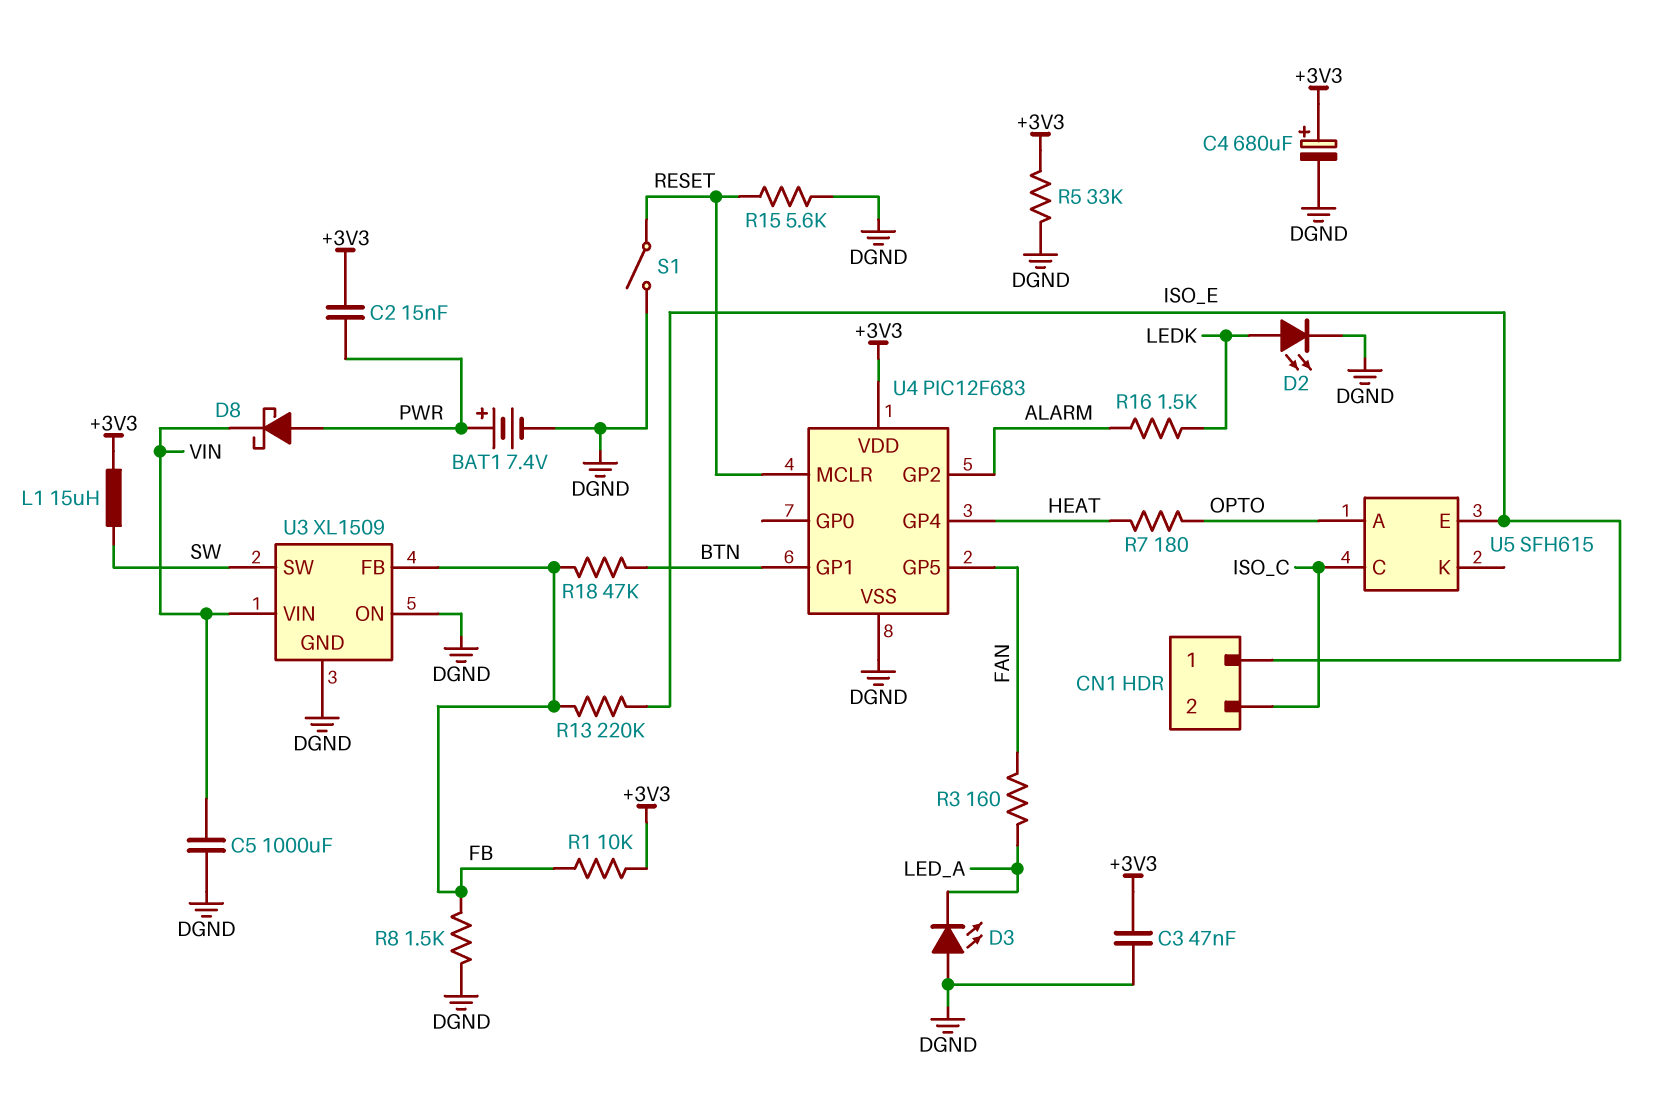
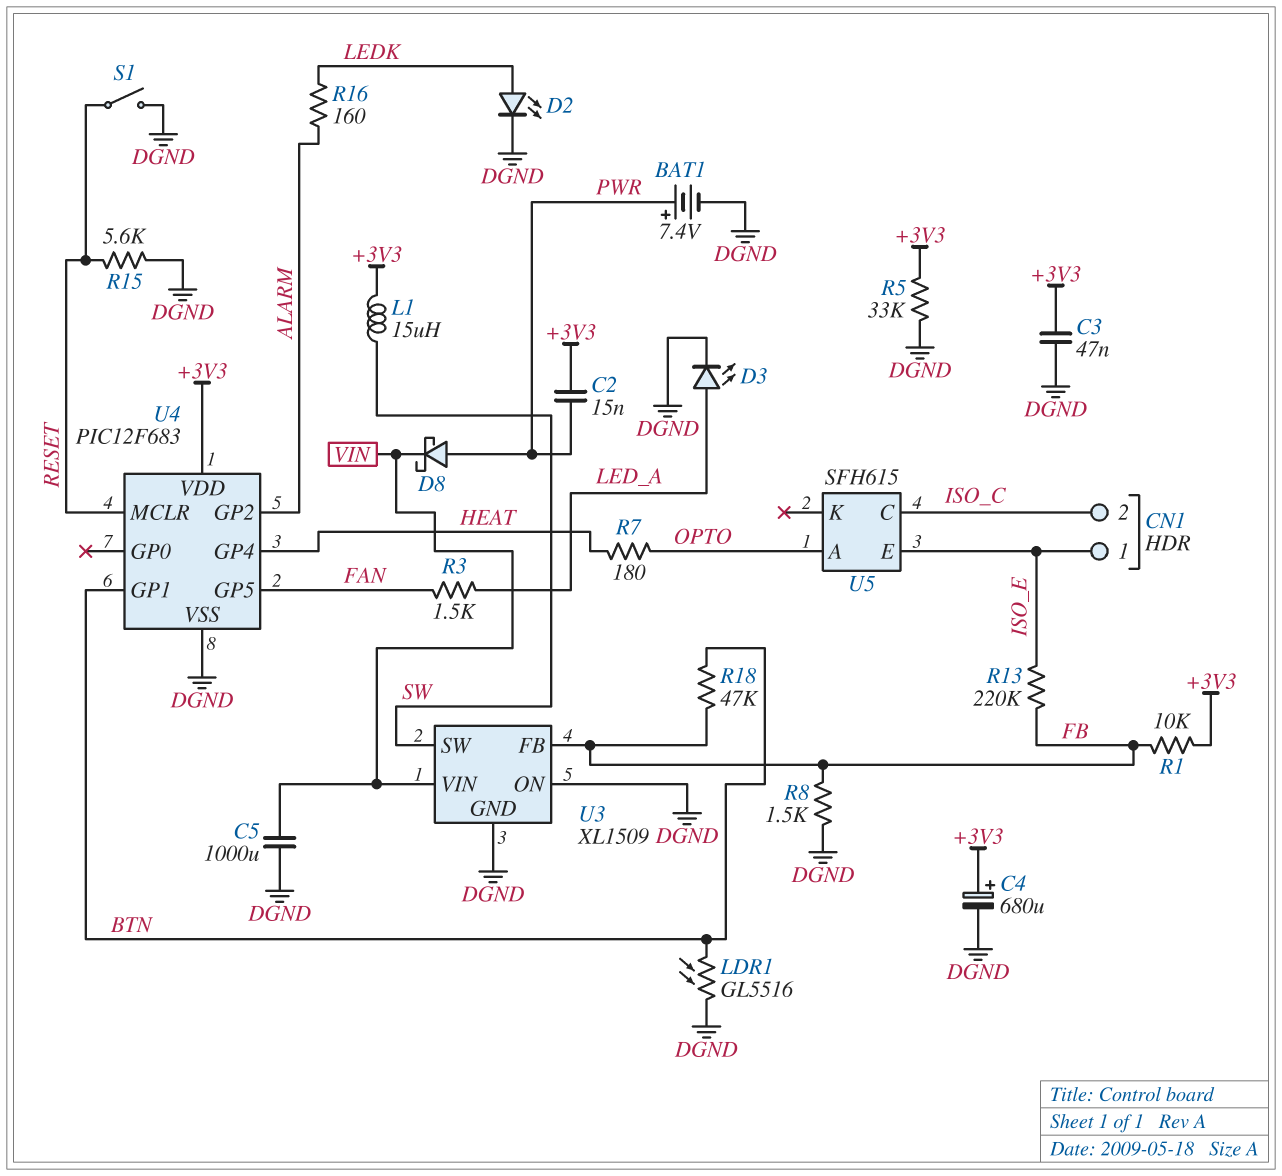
D3: LED (A DGND, K LED_A) -> LED (A LED_A, K DGND)
LDR1: none -> GL5516 (BTN, DGND)
R3: 160 (FAN, LED_A) -> 1.5k (FAN, LED_A)
R16: 1.5k (ALARM, LEDK) -> 160 (ALARM, LEDK)

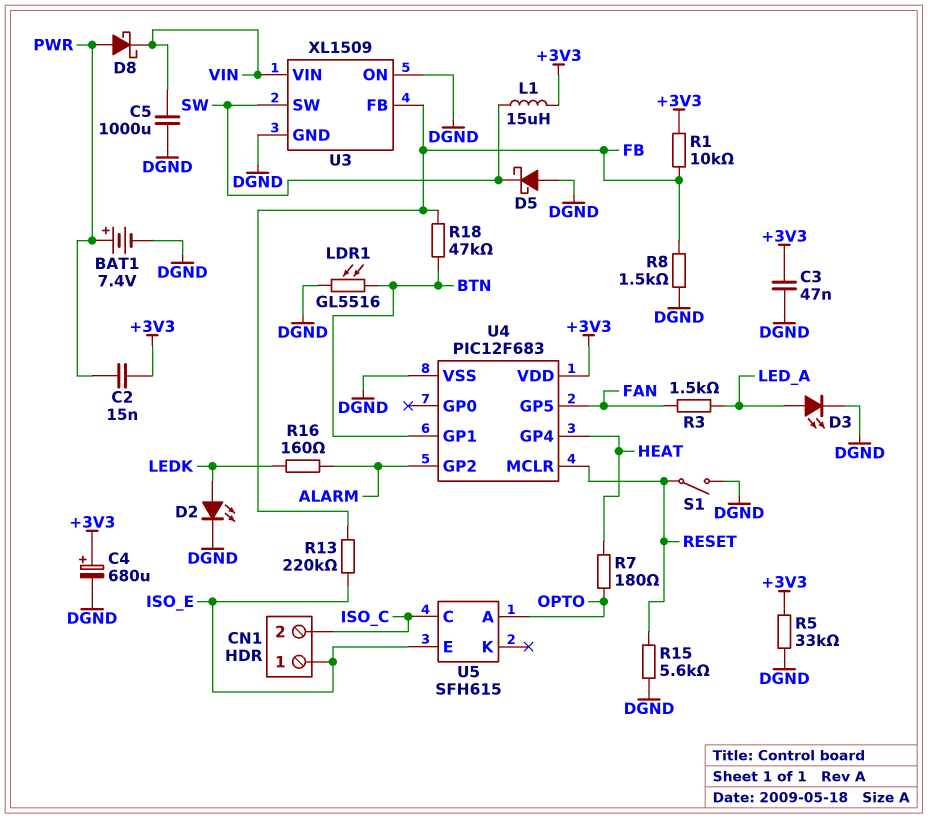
D5: none -> schottky (A DGND, K SW)

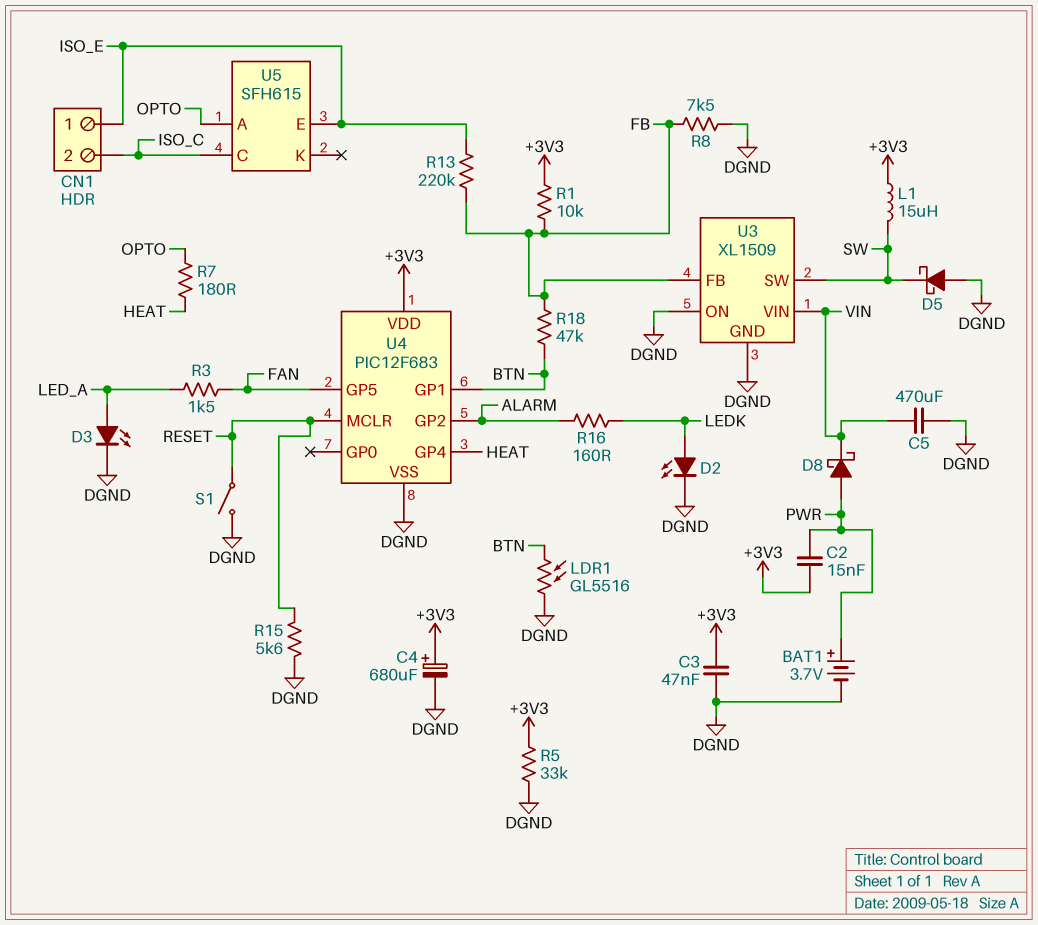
BAT1: 7.4V (plus PWR, minus DGND) -> 3.7V (plus PWR, minus DGND)
C5: 1000uF (DGND, VIN) -> 470uF (DGND, VIN)
R8: 1.5k (DGND, FB) -> 7.5k (DGND, FB)

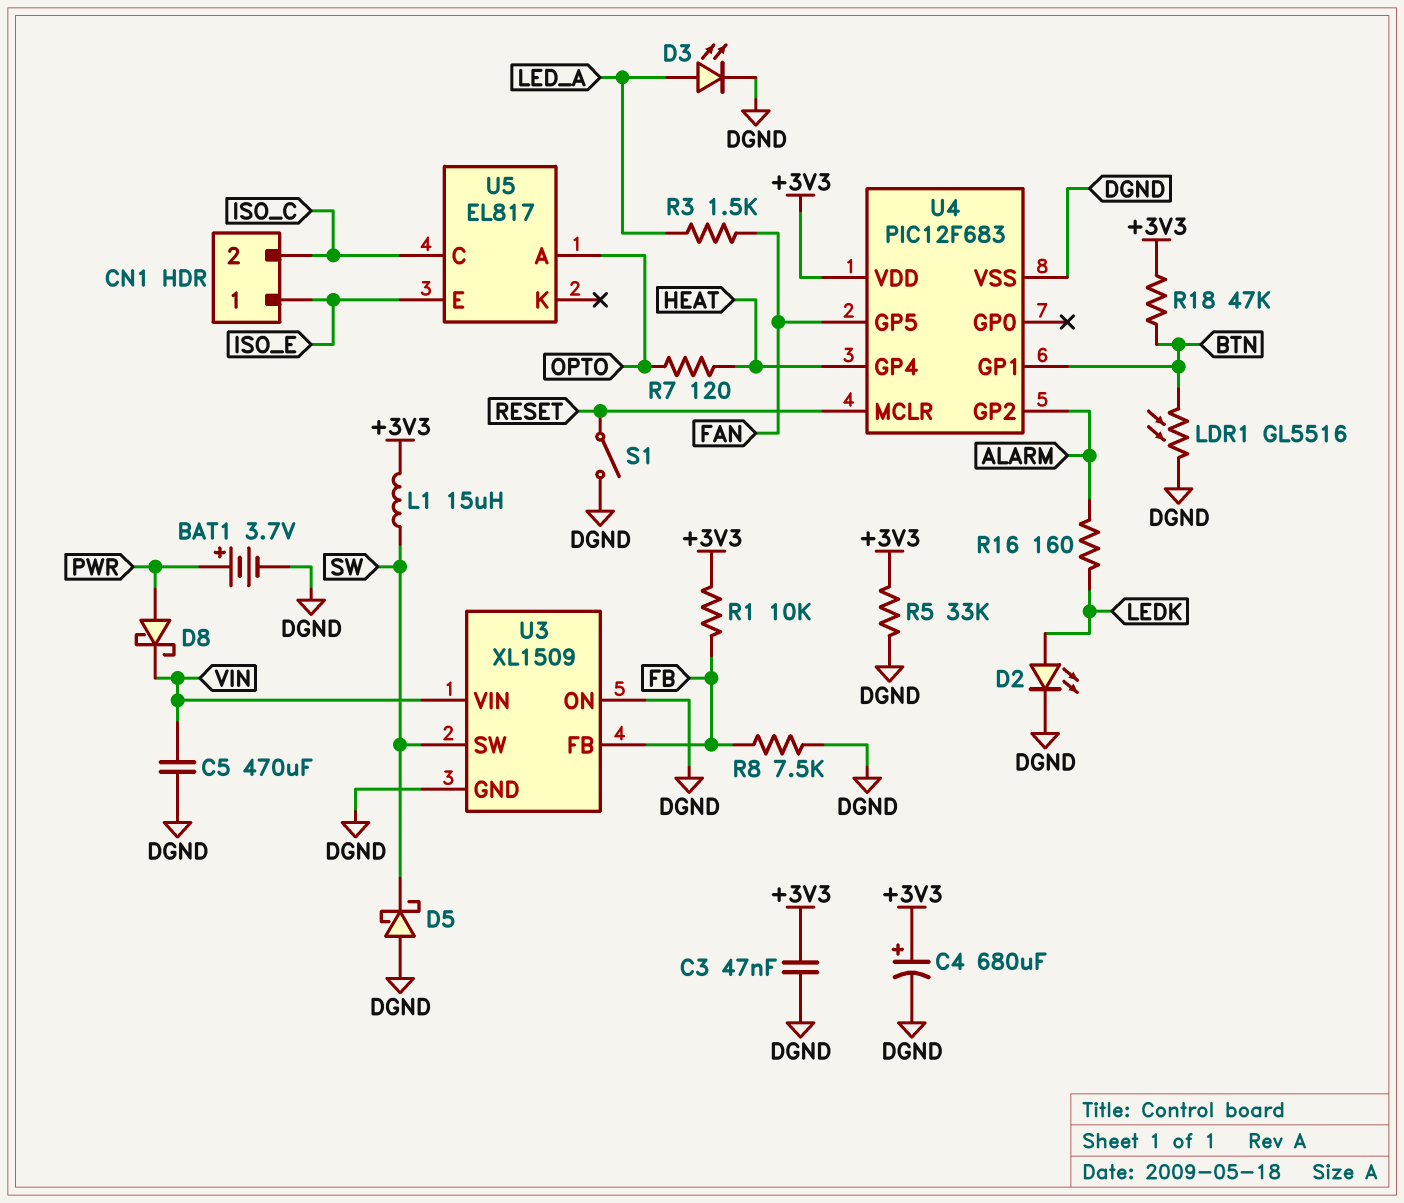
C2: 15nF (+3V3, PWR) -> none
R7: 180 (HEAT, OPTO) -> 120 (HEAT, OPTO)
R13: 220k (FB, ISO_E) -> none
R15: 5.6k (DGND, RESET) -> none
R18: 47k (BTN, FB) -> 47k (+3V3, BTN)
U5: SFH615 -> EL817

